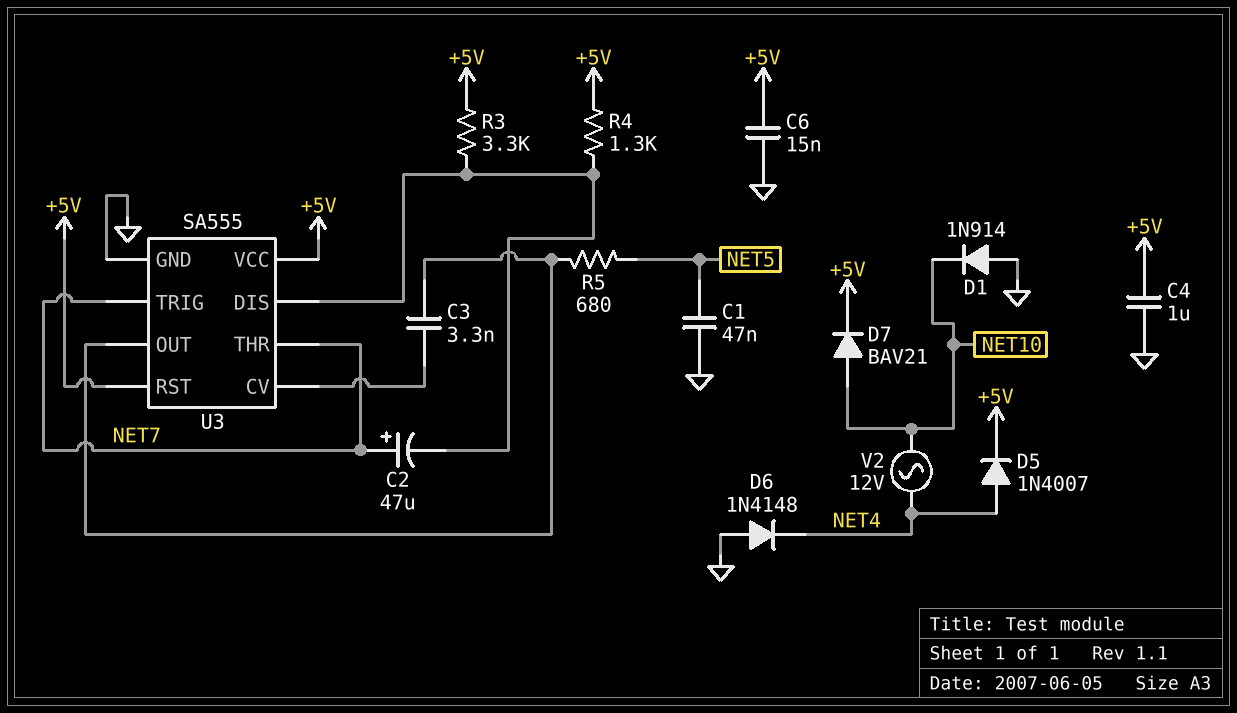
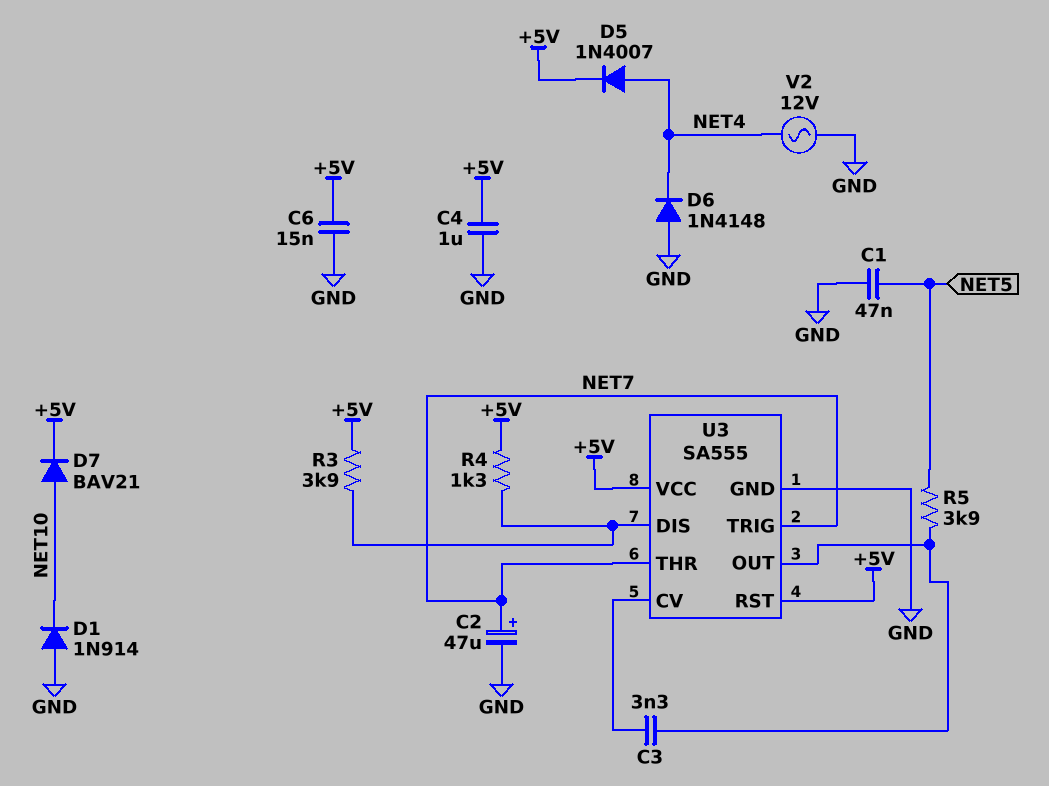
C2: 47uF (plus NET7, minus U3/DIS) -> 47uF (plus NET7, minus GND)
R3: 3.3k (+5V, U3/DIS) -> 3.9k (+5V, U3/DIS)
R5: 680 (NET5, U3/OUT) -> 3.9k (NET5, U3/OUT)
V2: AC 12V (NET4, NET10) -> AC 12V (GND, NET4)

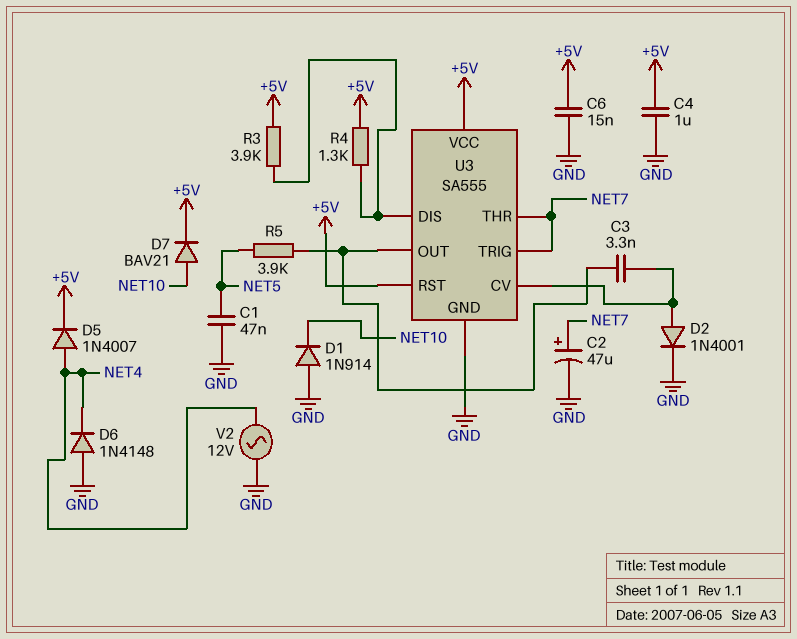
D2: none -> diode 1N4001 (A U3/CV, K GND)

